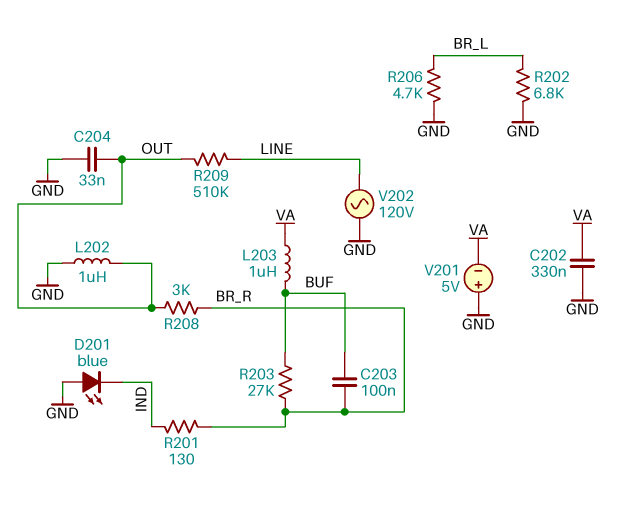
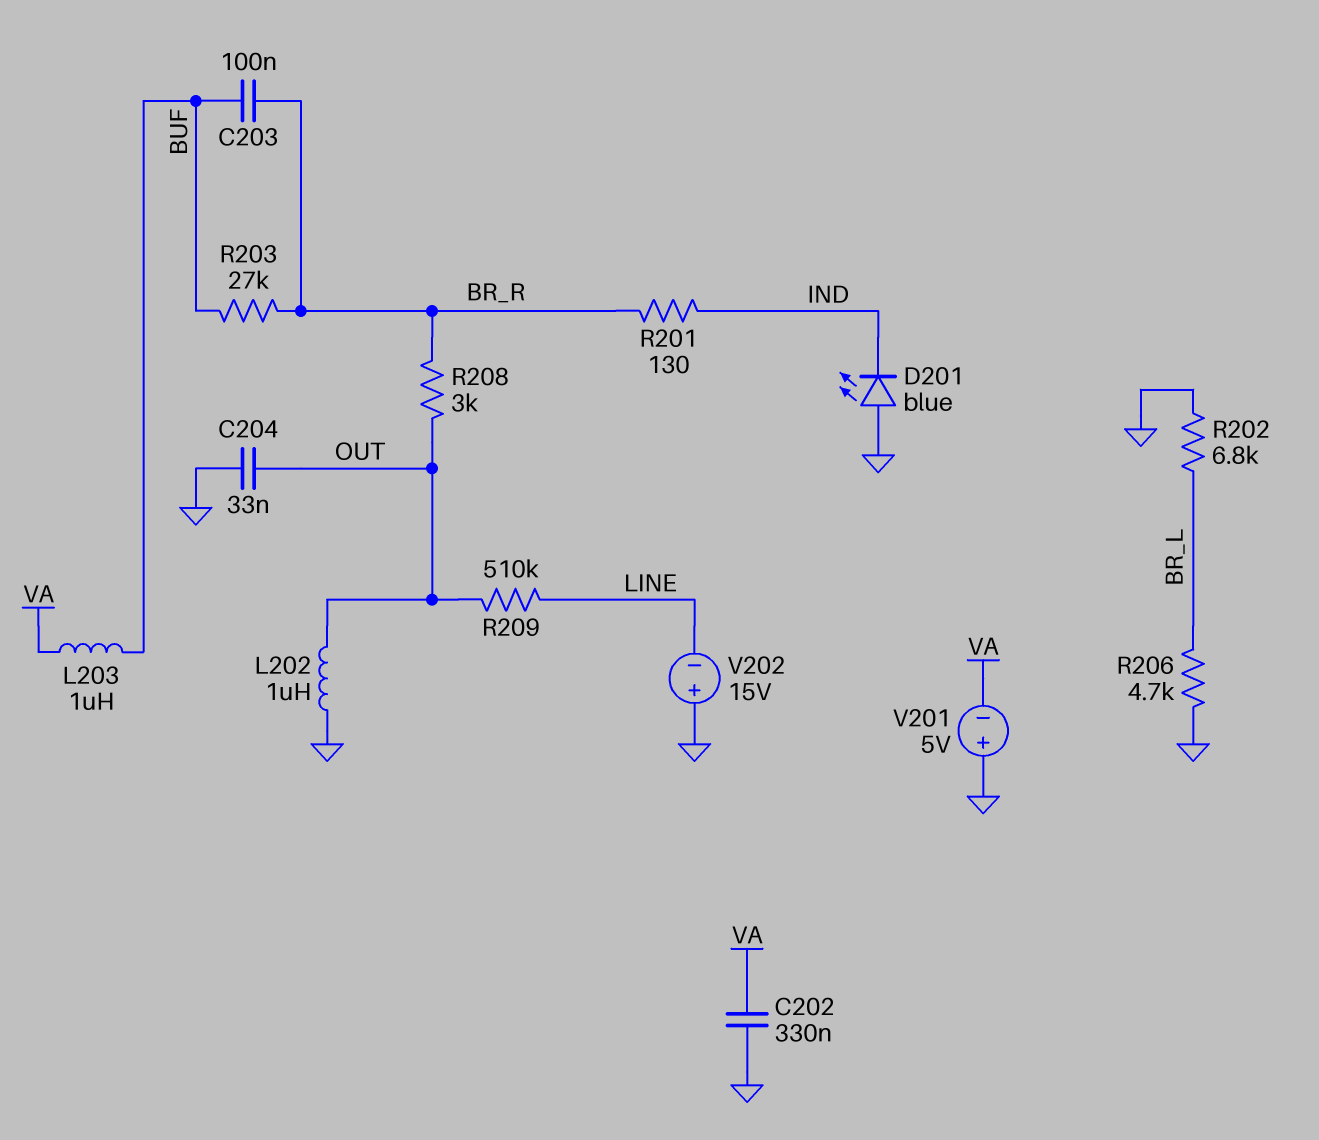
V202: AC 120V (GND, LINE) -> 15V (plus GND, minus LINE)

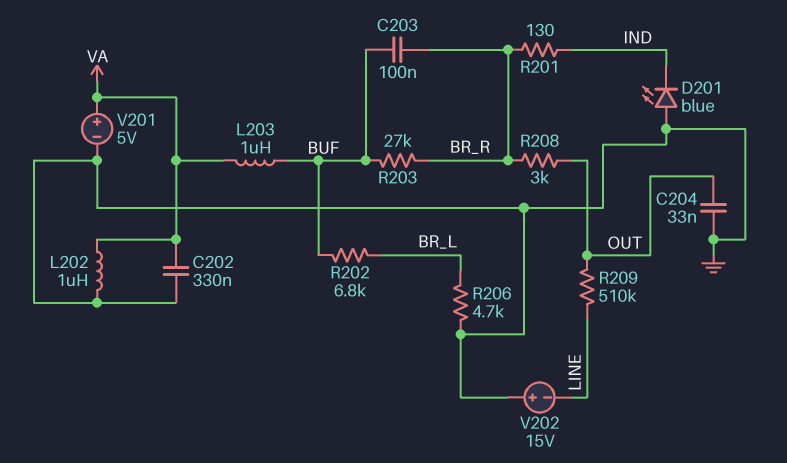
L202: 1uH (GND, OUT) -> 1uH (GND, VA)
R202: 6.8k (BR_L, GND) -> 6.8k (BR_L, BUF)
V201: 5V (plus GND, minus VA) -> 5V (plus VA, minus GND)

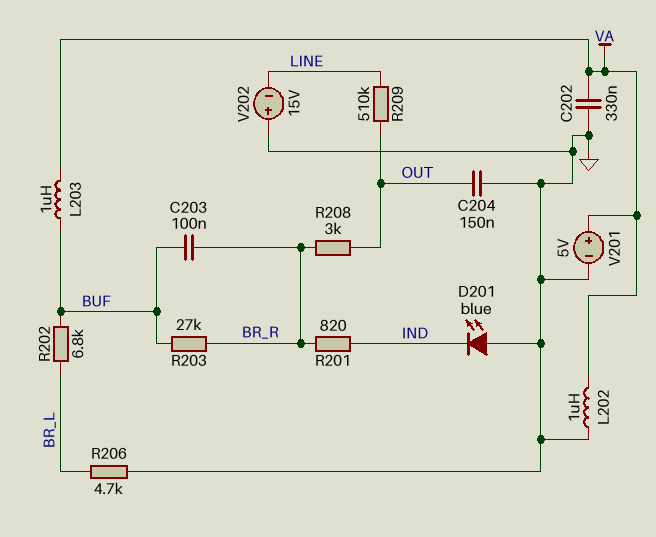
C204: 33nF (GND, OUT) -> 150nF (GND, OUT)
R201: 130 (BR_R, IND) -> 820 (BR_R, IND)

